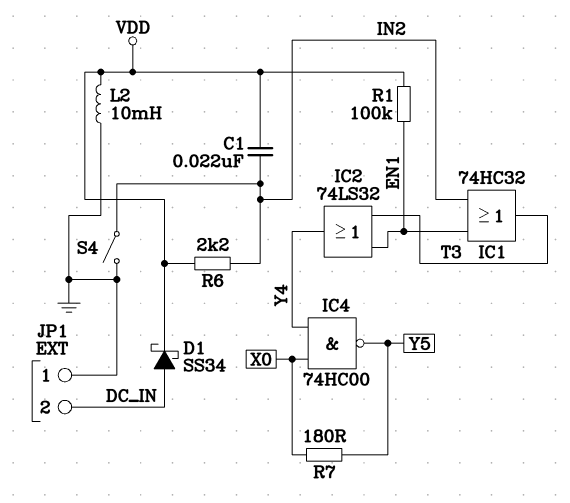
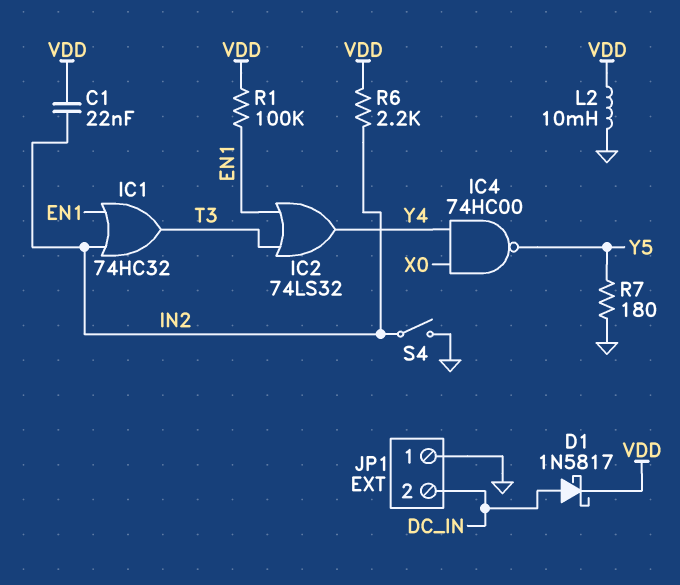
D1: schottky SS34 (A DC_IN, K VDD) -> schottky 1N5817 (A DC_IN, K VDD)
R7: 180 (X0, Y5) -> 180 (GND, Y5)

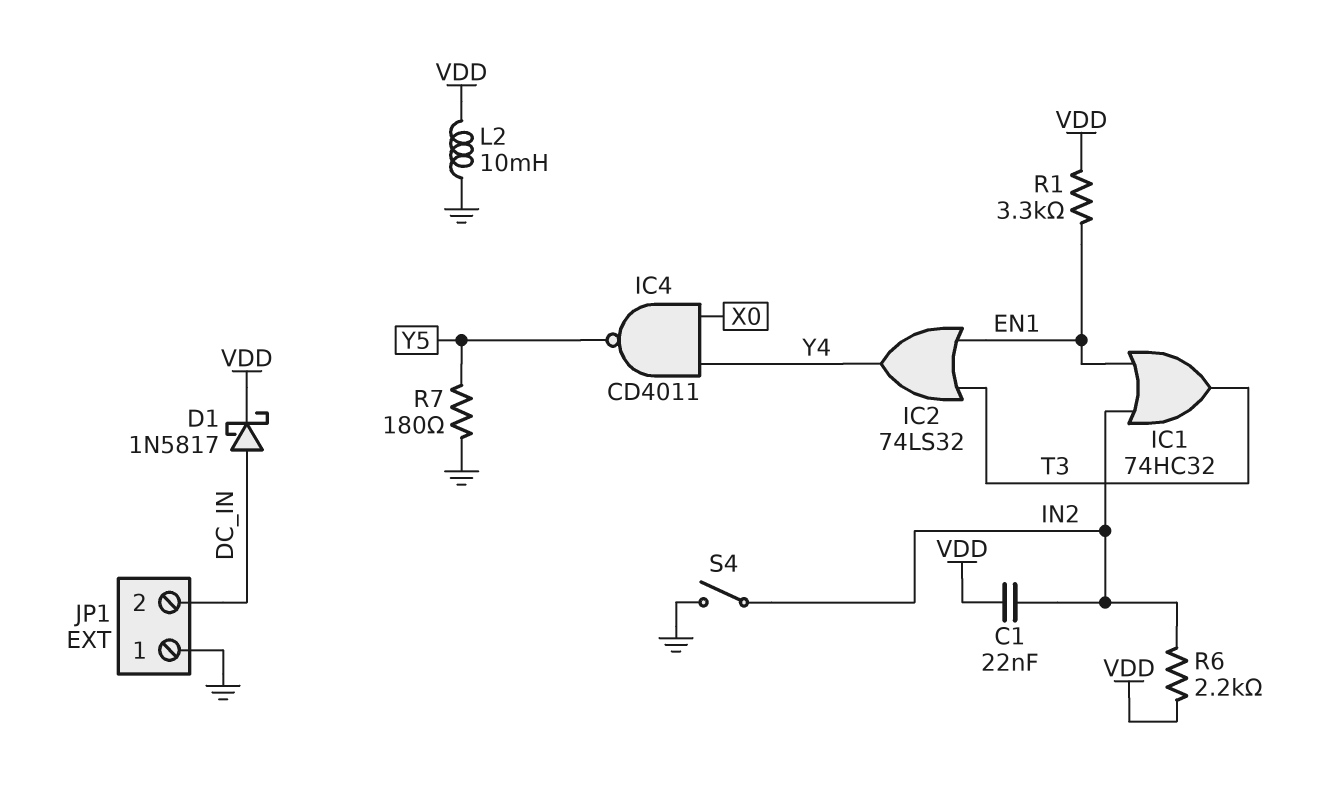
IC4: NAND 74HC00 (in X0, in Y4, out Y5) -> NAND CD4011 (in X0, in Y4, out Y5)
R1: 100k (EN1, VDD) -> 3.3k (EN1, VDD)

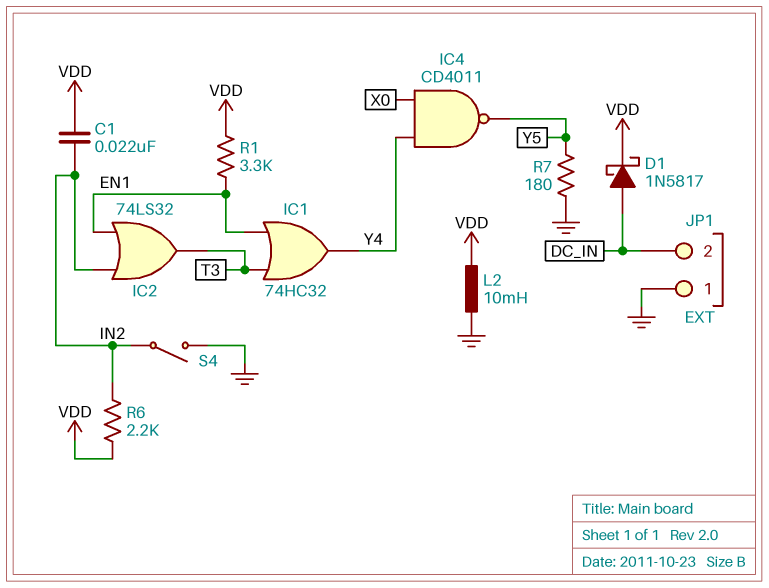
IC1: OR 74HC32 (in EN1, in IN2, out T3) -> OR 74HC32 (in EN1, in T3, out Y4)
IC2: OR 74LS32 (in EN1, in T3, out Y4) -> OR 74LS32 (in EN1, in IN2, out T3)

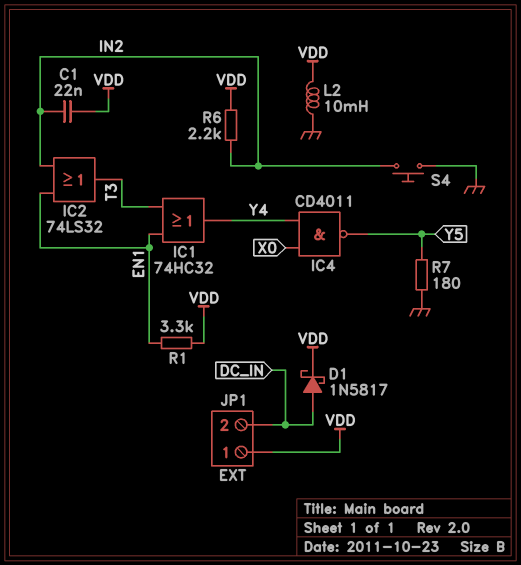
JP1 pin 1: GND -> VDD
S4: switch (GND, IN2) -> button (GND, IN2)

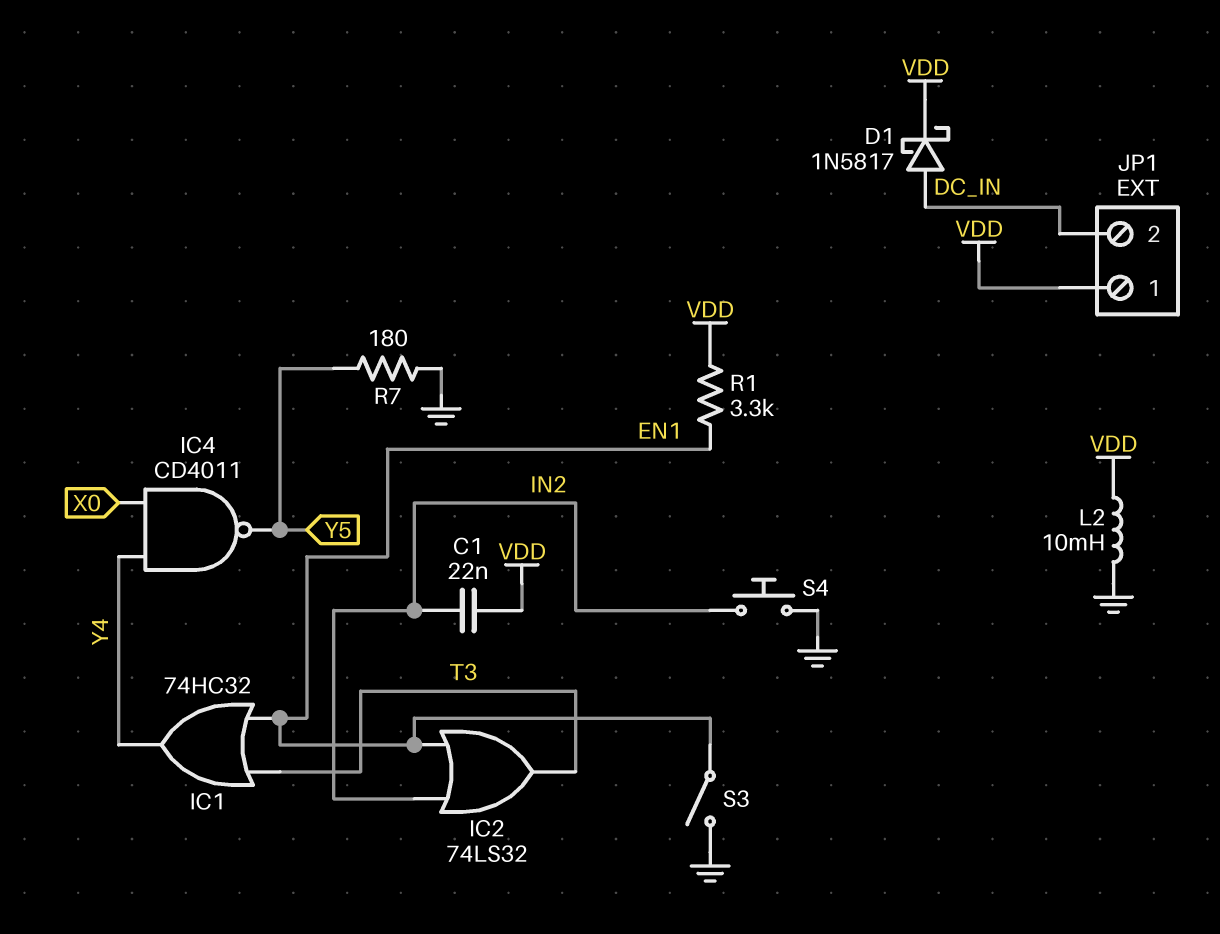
R6: 2.2k (IN2, VDD) -> none
S3: none -> switch (EN1, GND)

